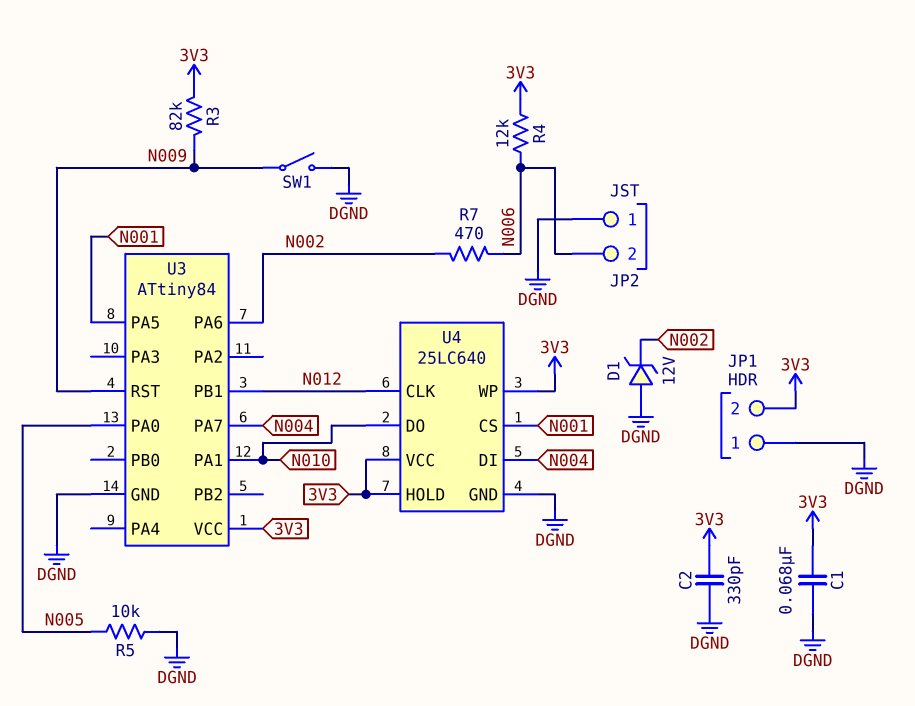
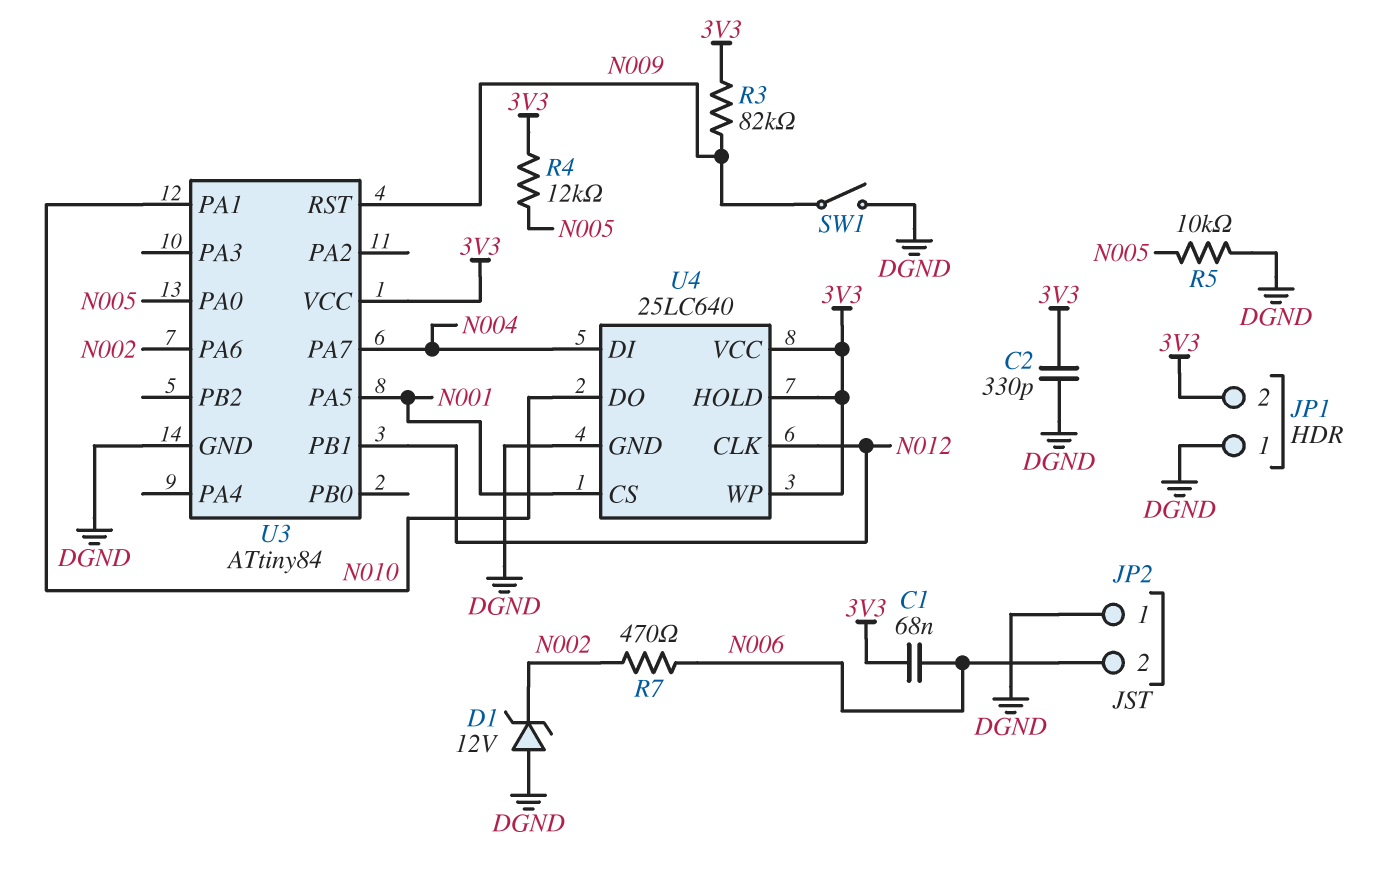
C1: 68nF (3V3, DGND) -> 68nF (3V3, N006)
R4: 12k (3V3, N006) -> 12k (3V3, N005)

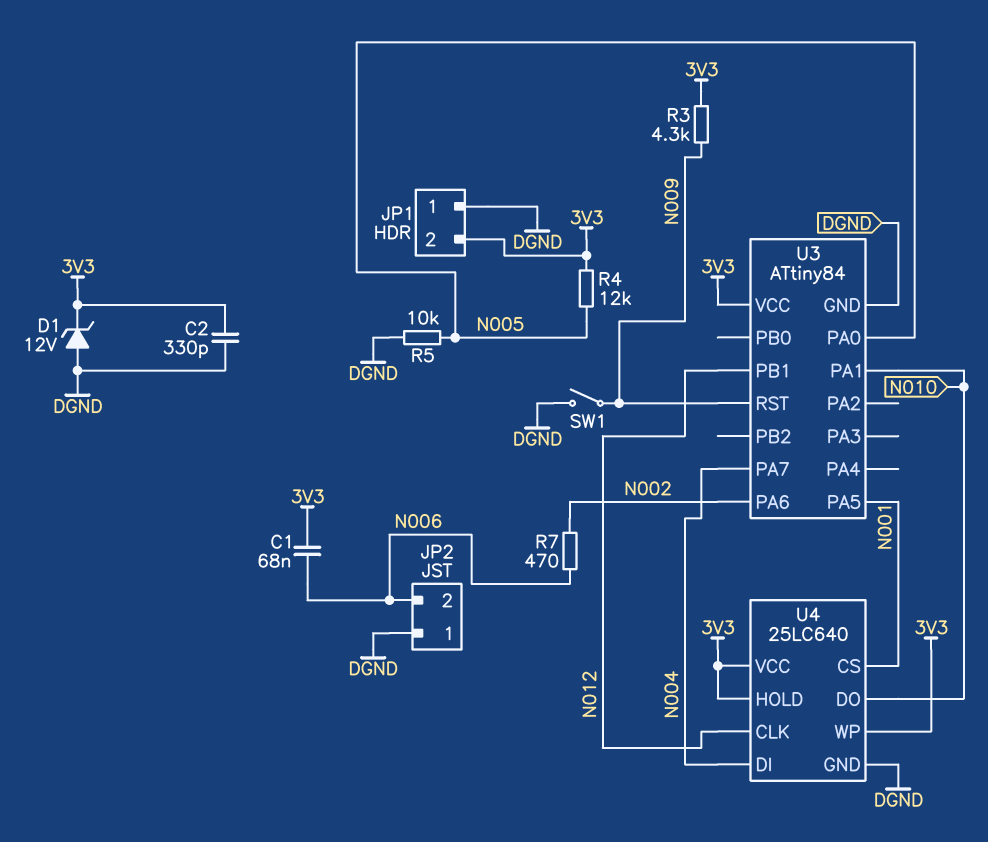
D1: zener 12V (A DGND, K N002) -> zener 12V (A DGND, K 3V3)
R3: 82k (3V3, N009) -> 4.3k (3V3, N009)

